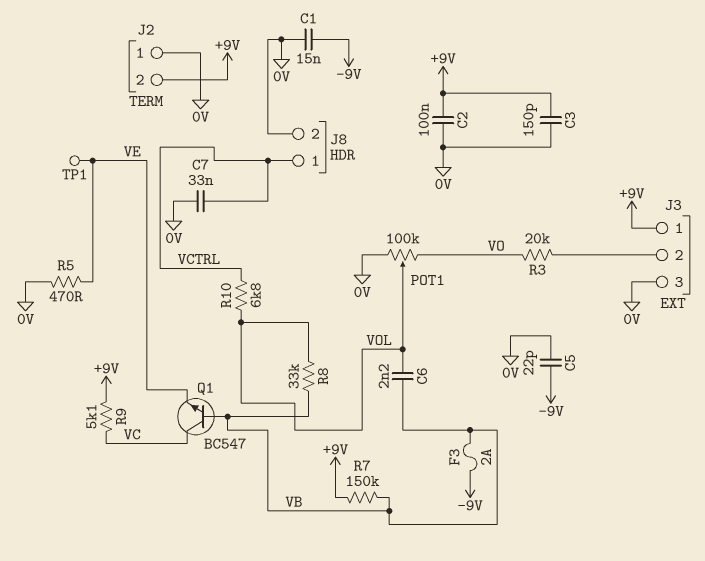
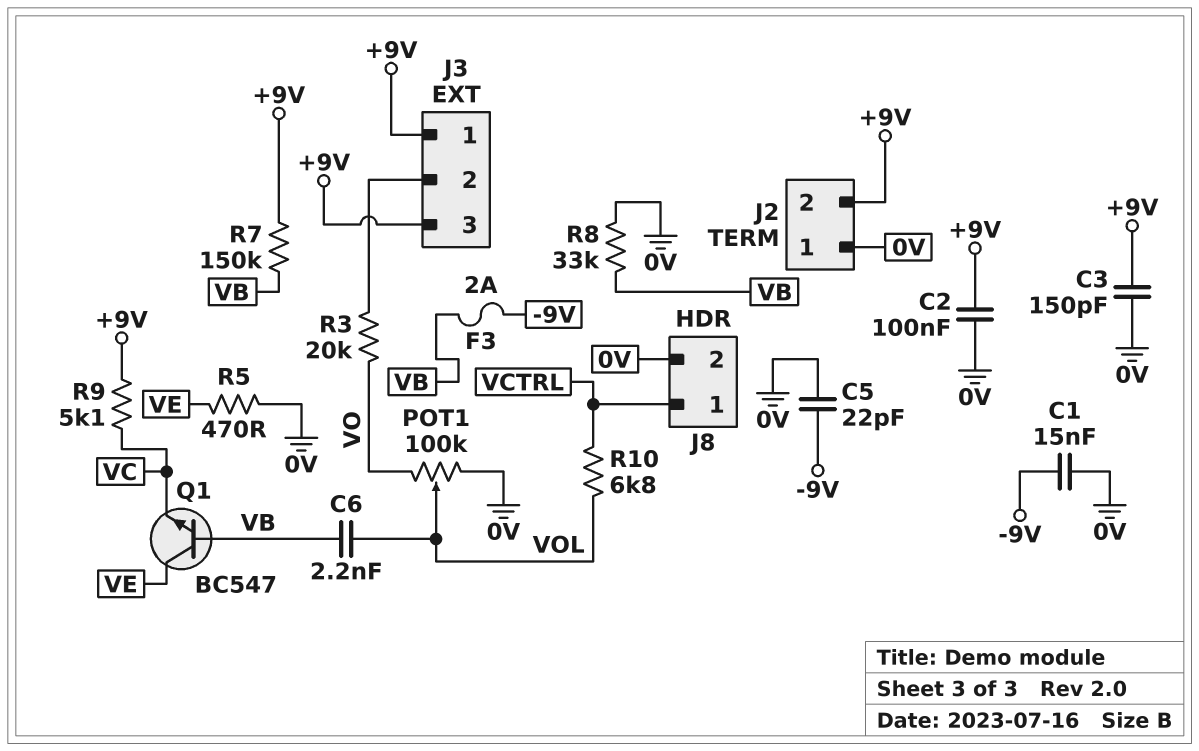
C7: 33nF (0V, VCTRL) -> none
J3 pin 3: 0V -> +9V
Q1: NPN BC547 (B VB, C VC, E VE) -> NPN BC547 (B VB, C VE, E VC)
R8: 33k (VB, VOL) -> 33k (0V, VB)
TP1: test point (VE) -> none

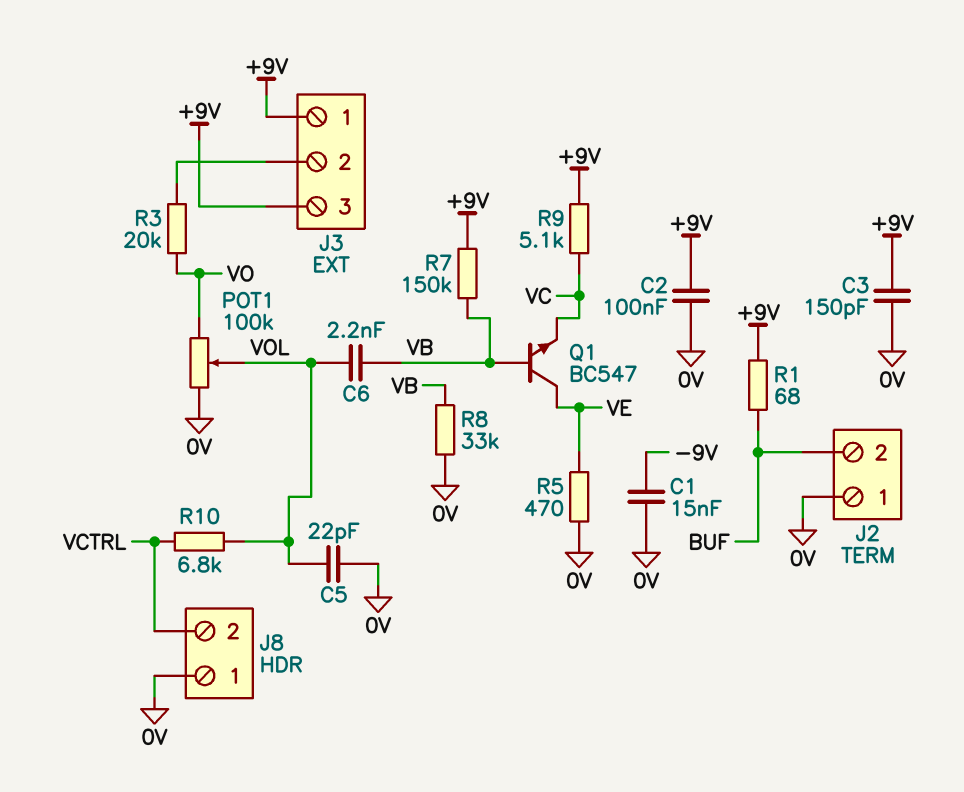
C5: 22pF (-9V, 0V) -> 22pF (0V, VOL)
F3: 2A (-9V, VB) -> none
J2 pin 2: +9V -> BUF
J8 pin 1: VCTRL -> 0V
J8 pin 2: 0V -> VCTRL
R1: none -> 68 (+9V, BUF)

